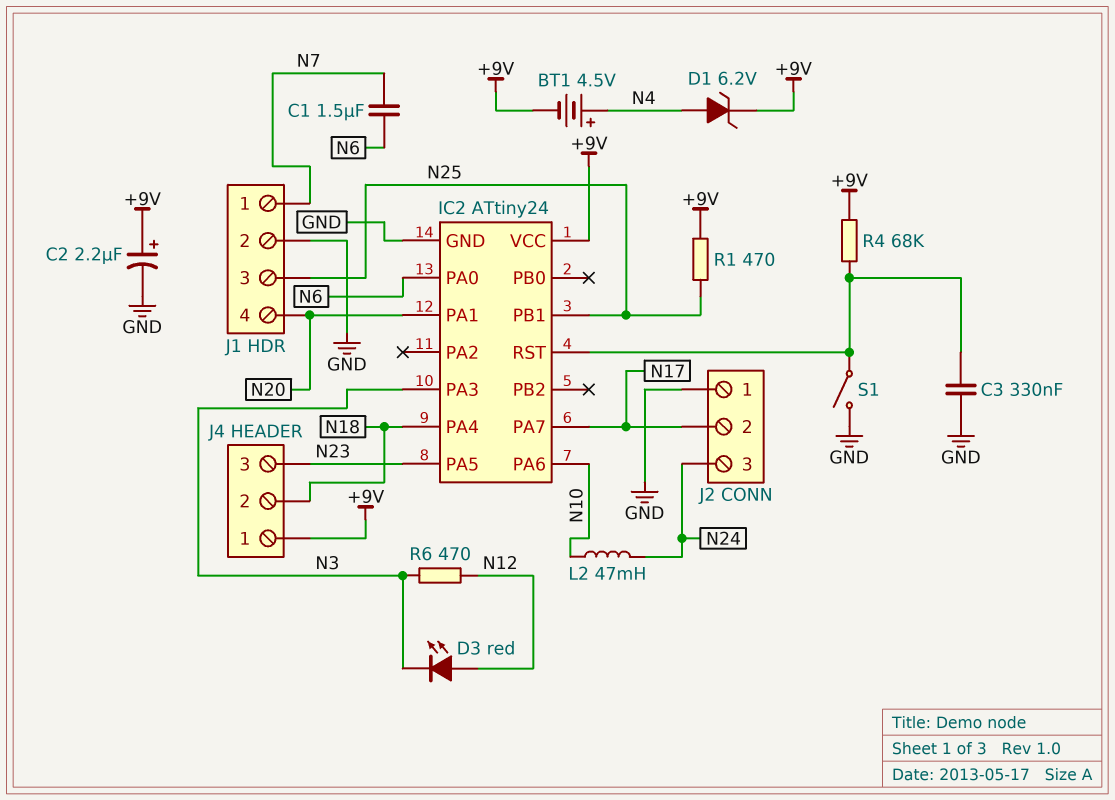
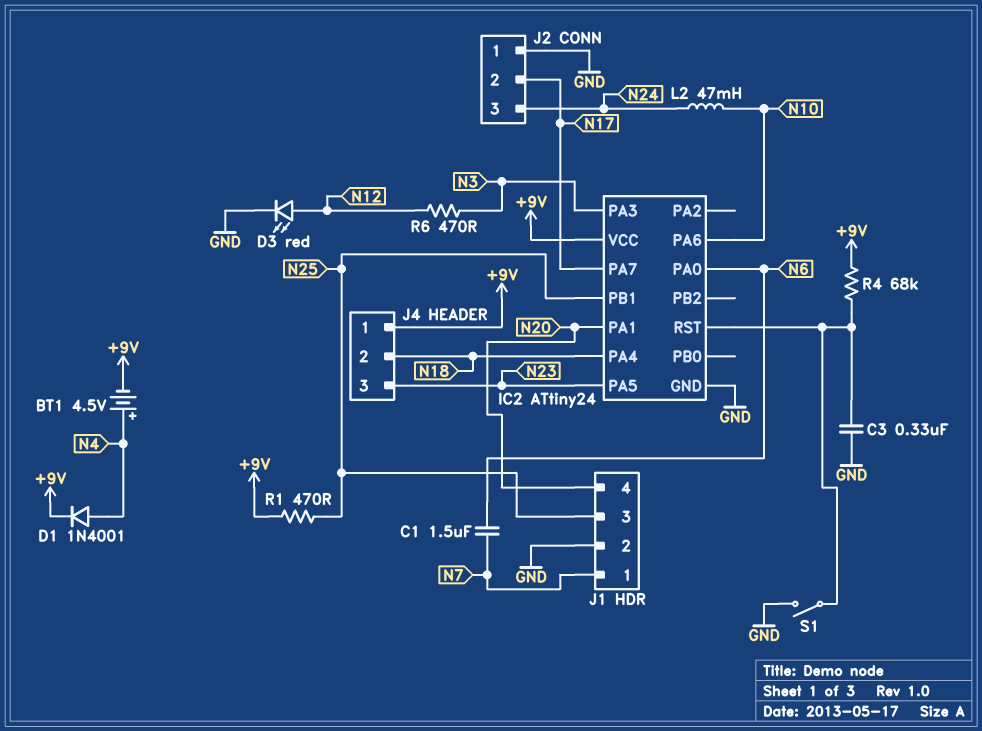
C2: 2.2uF (plus +9V, minus GND) -> none
D1: zener 6.2V (A N4, K +9V) -> diode 1N4001 (A N4, K +9V)
D3: LED red (A N12, K N3) -> LED red (A N12, K GND)

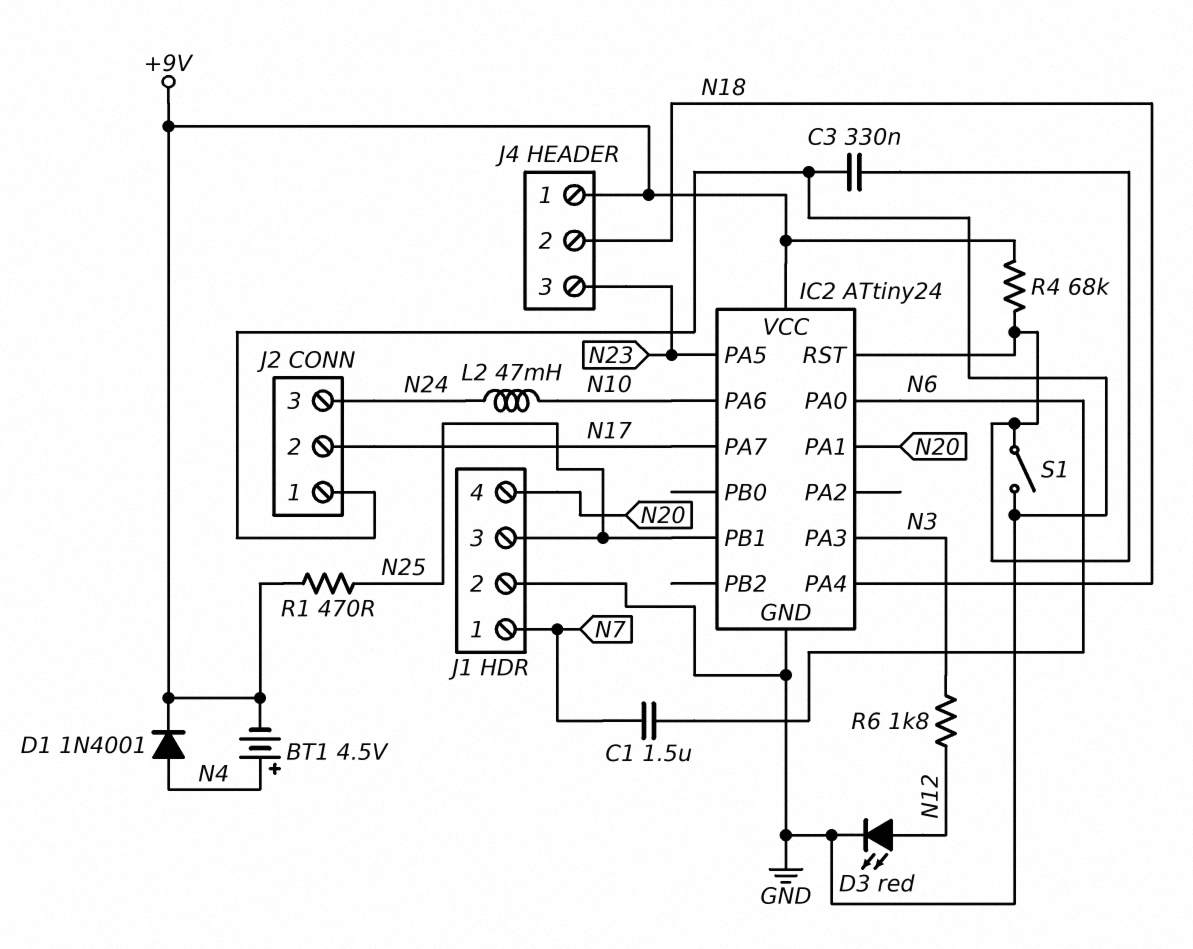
R6: 470 (N3, N12) -> 1.8k (N3, N12)

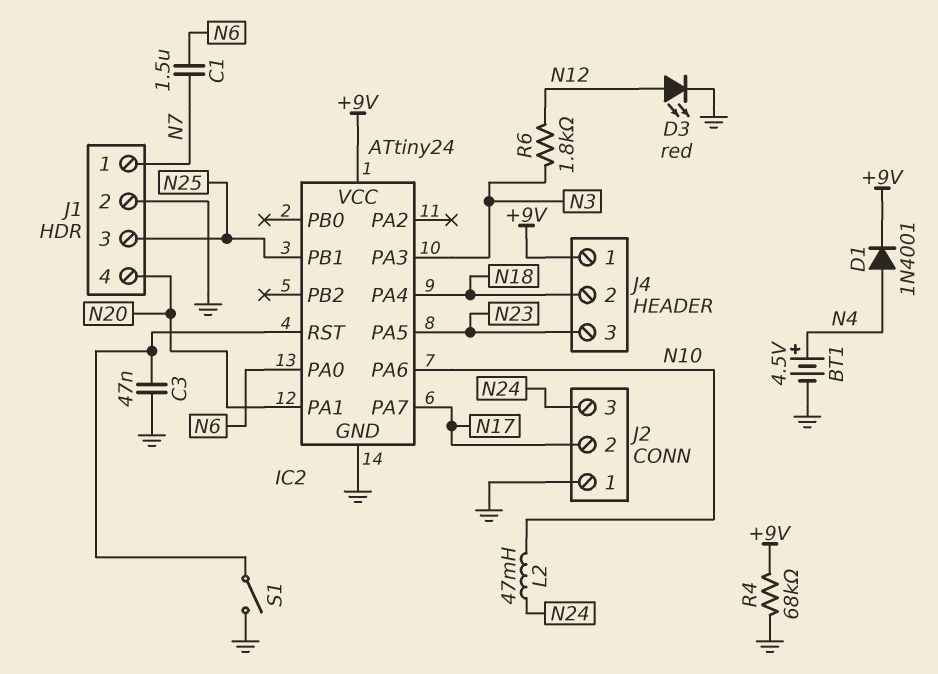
BT1: 4.5V (plus N4, minus +9V) -> 4.5V (plus N4, minus GND)
C3: 330nF (GND, IC2/RST) -> 47nF (GND, IC2/RST)
R1: 470 (+9V, N25) -> none
R4: 68k (+9V, IC2/RST) -> 68k (+9V, GND)

